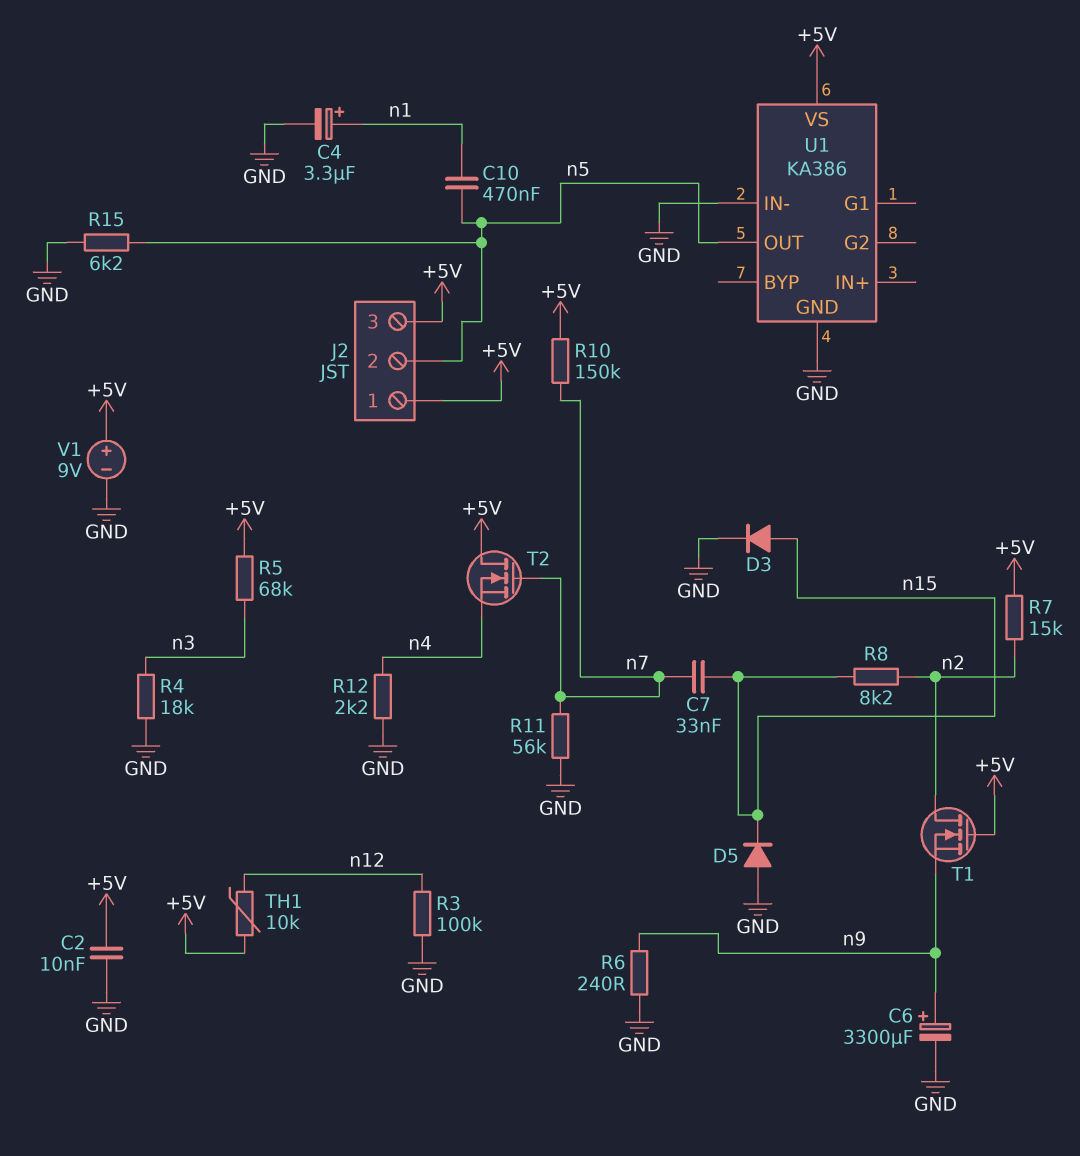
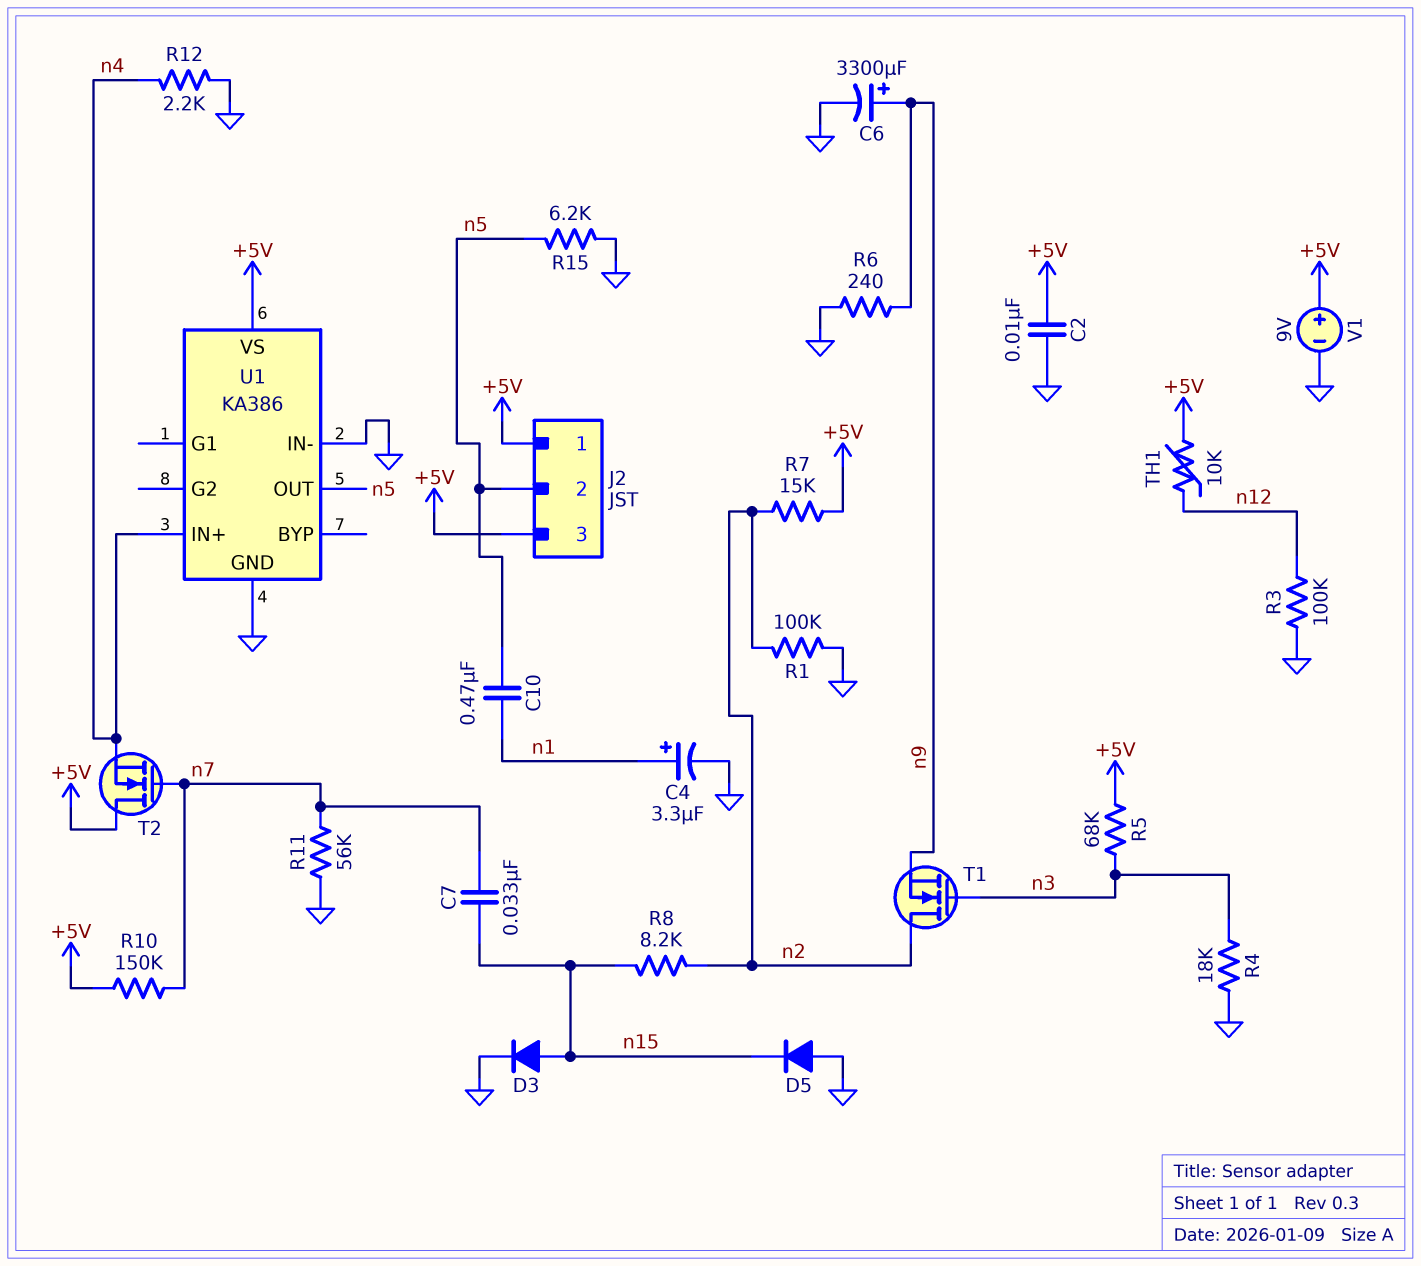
R1: none -> 100k (GND, n2)
T1: NMOS (G +5V, D n2, S n9) -> NMOS (G n3, D n2, S n9)
U1 pin IN+: none -> n4

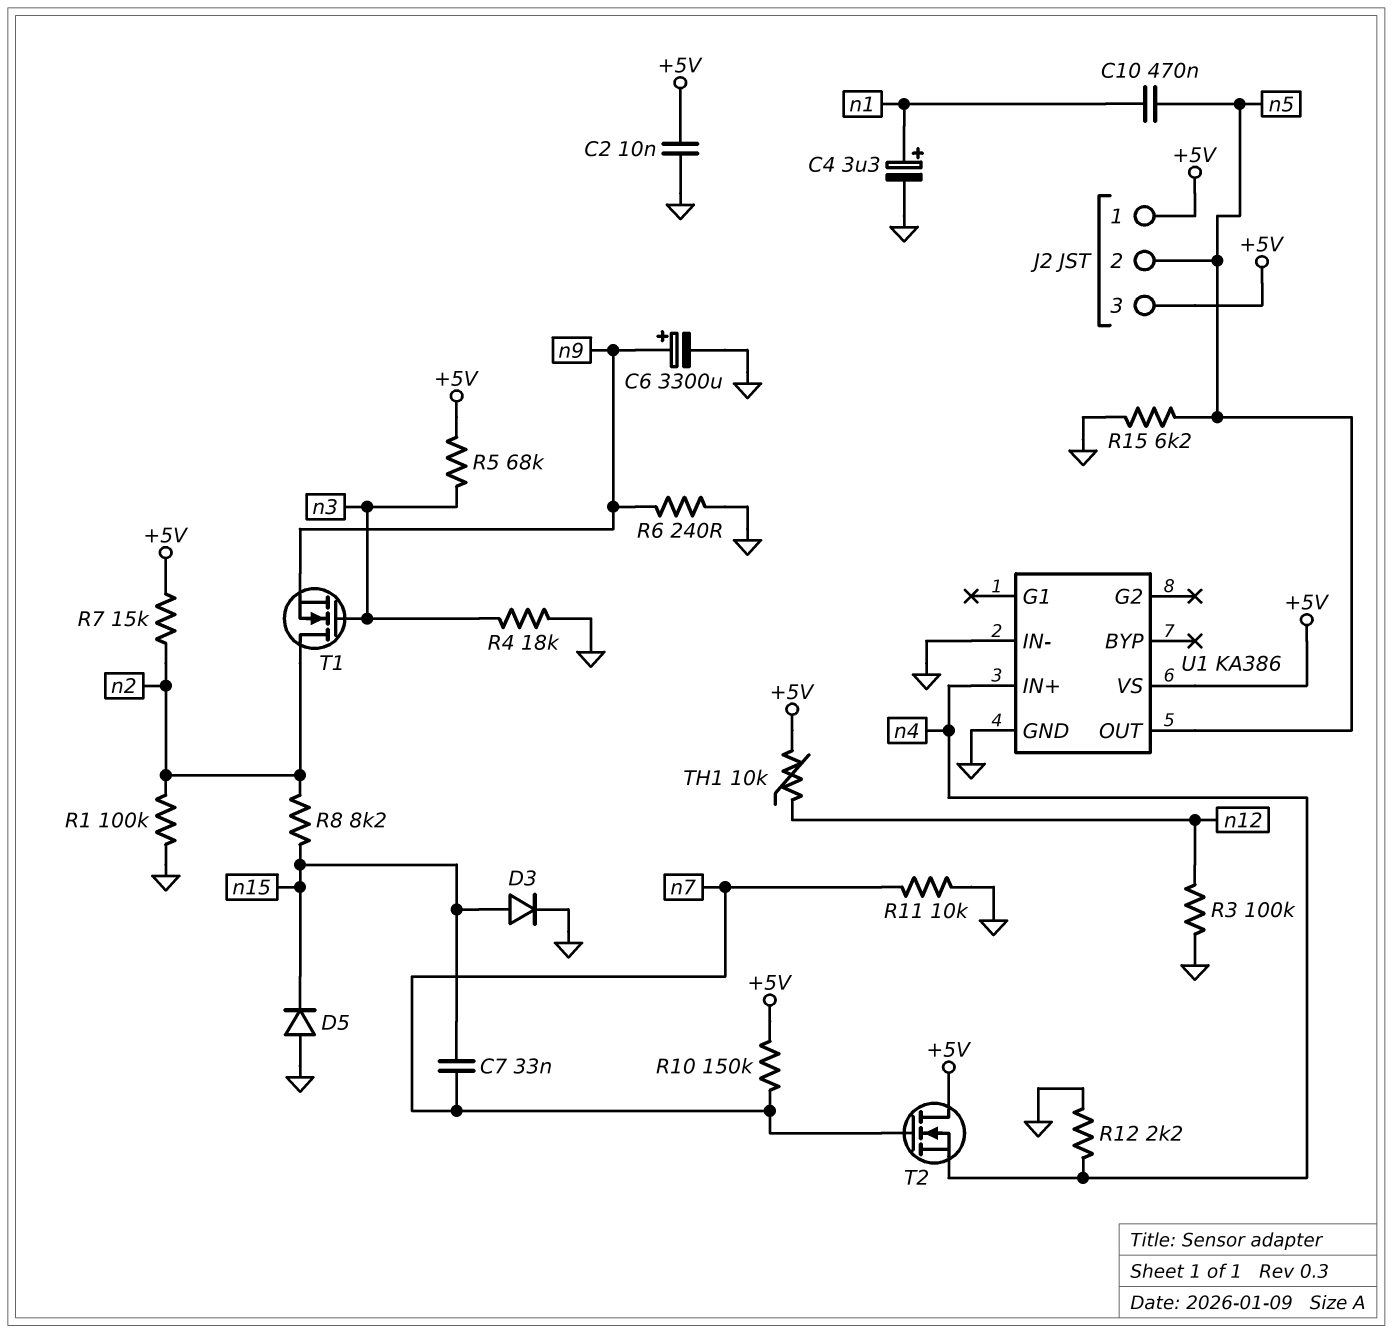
R11: 56k (GND, n7) -> 10k (GND, n7)
V1: 9V (plus +5V, minus GND) -> none

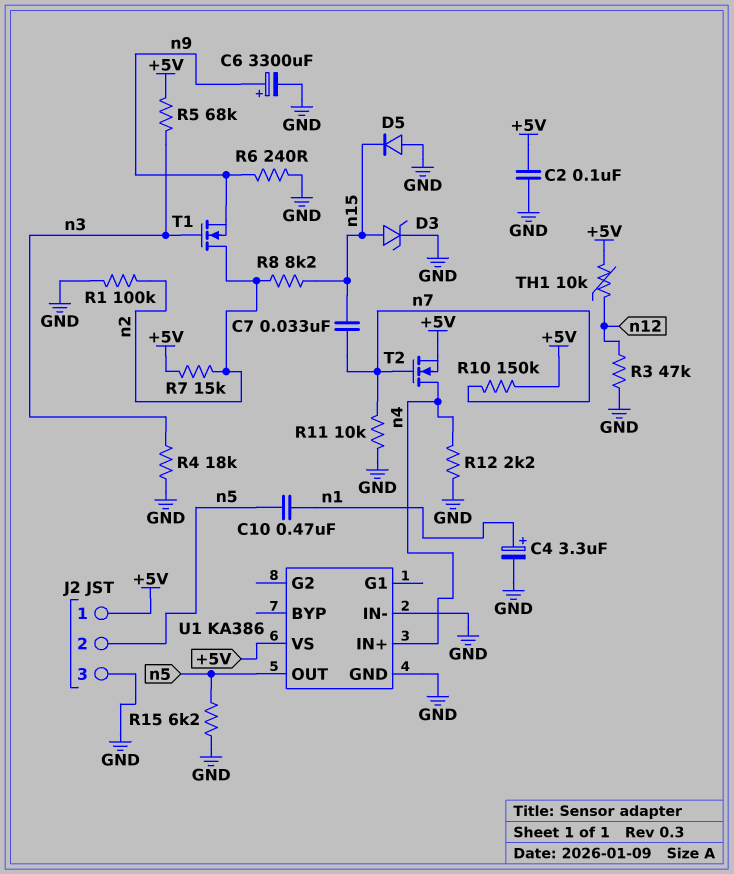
C2: 10nF (+5V, GND) -> 100nF (+5V, GND)
D3: diode (A n15, K GND) -> zener (A n15, K GND)
J2 pin 3: +5V -> GND
R3: 100k (GND, n12) -> 47k (GND, n12)
T2: NMOS (G n7, D +5V, S n4) -> NMOS (G n7, D n4, S +5V)

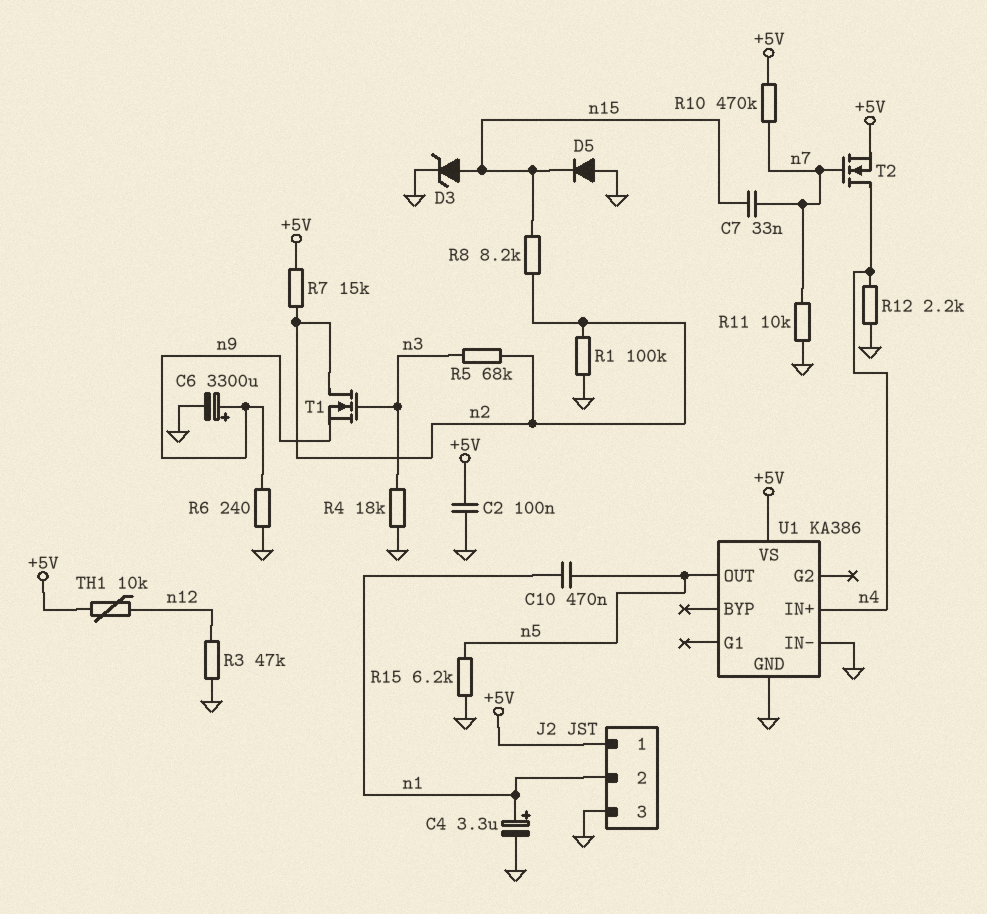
J2 pin 2: n5 -> n1
R5: 68k (+5V, n3) -> 68k (n2, n3)
R10: 150k (+5V, n7) -> 470k (+5V, n7)

